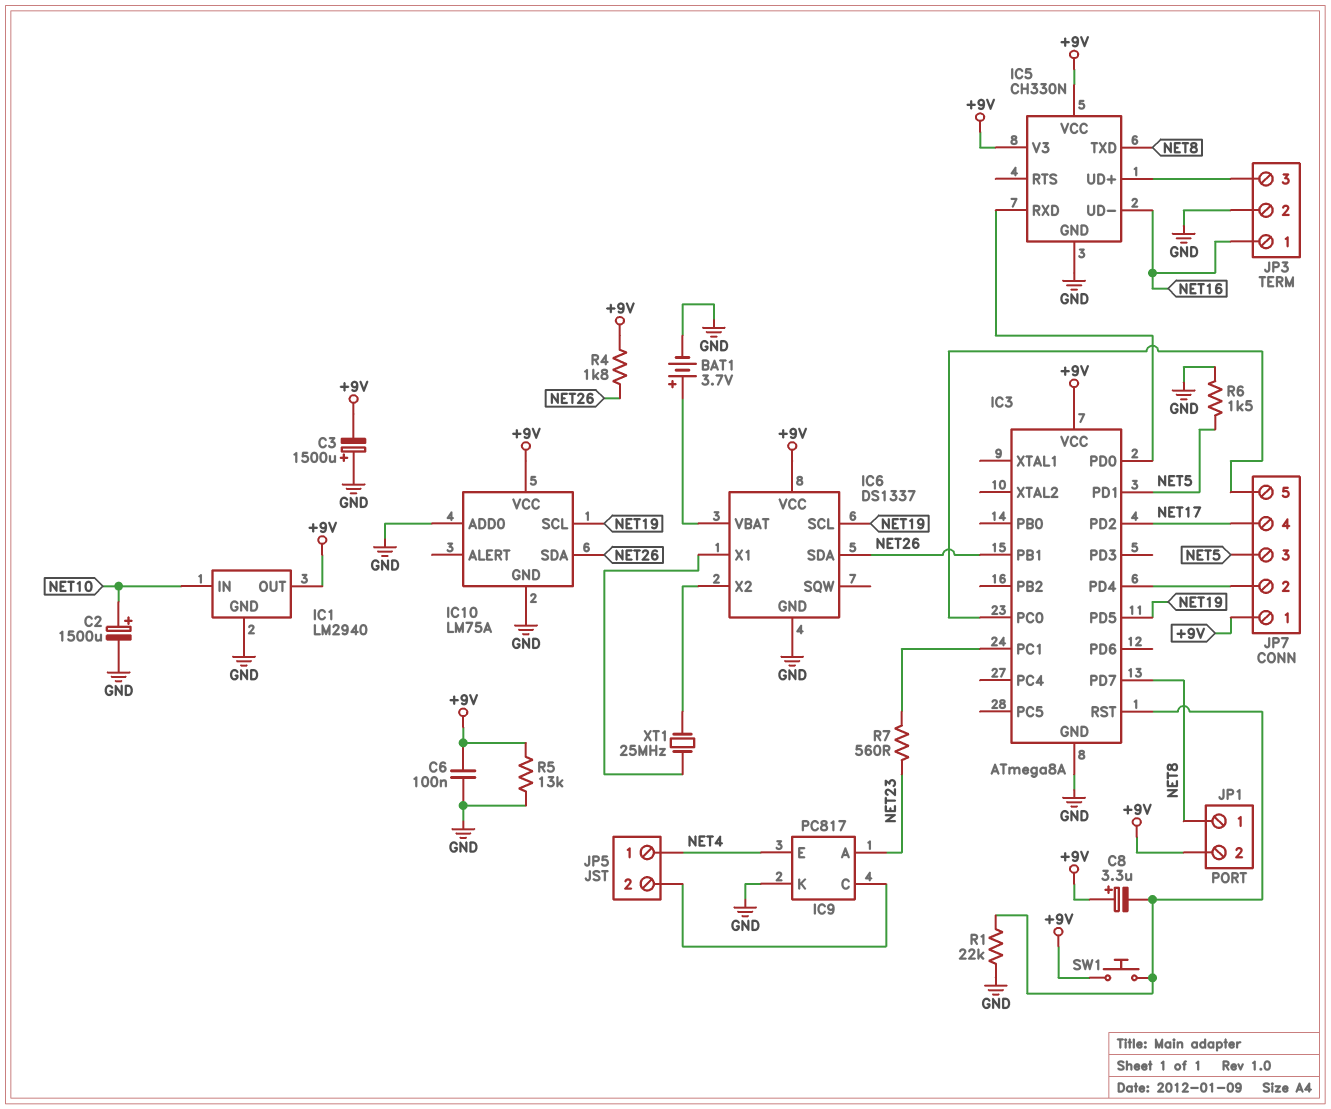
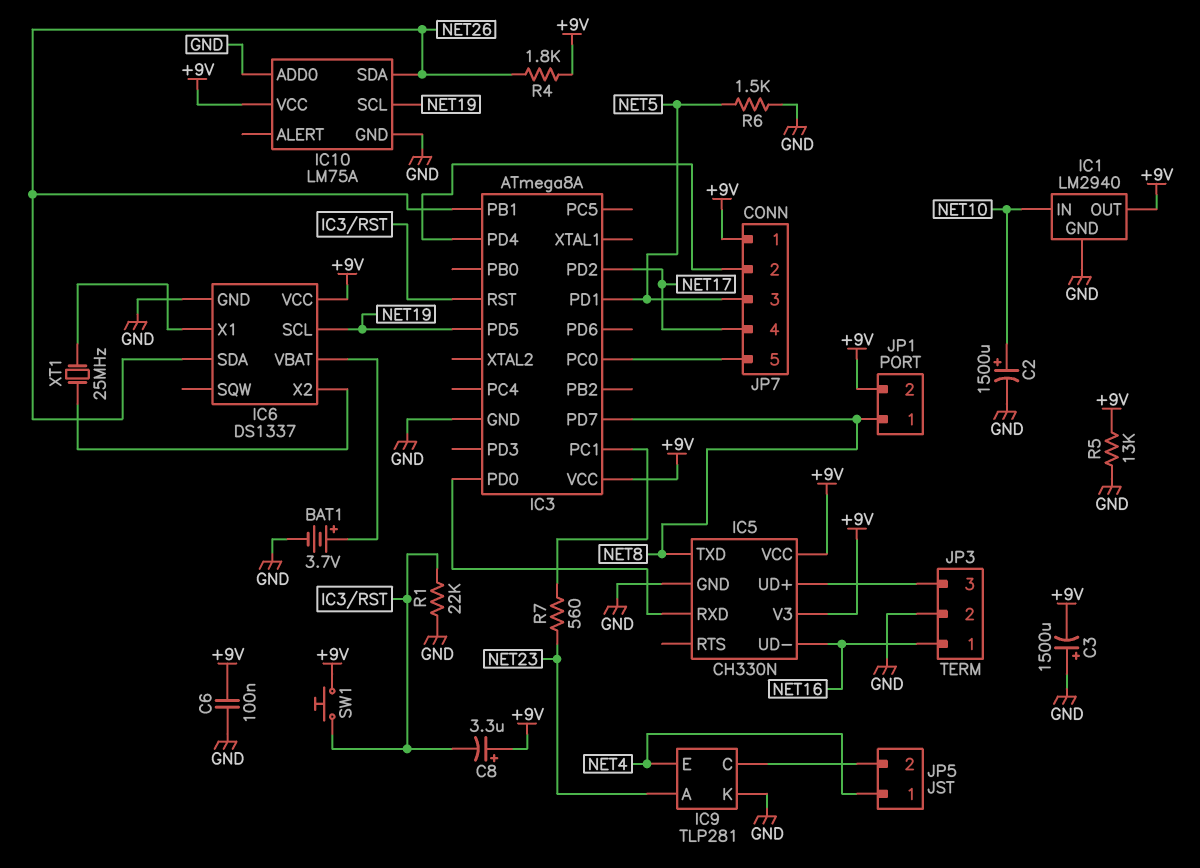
IC9: PC817 -> TLP281

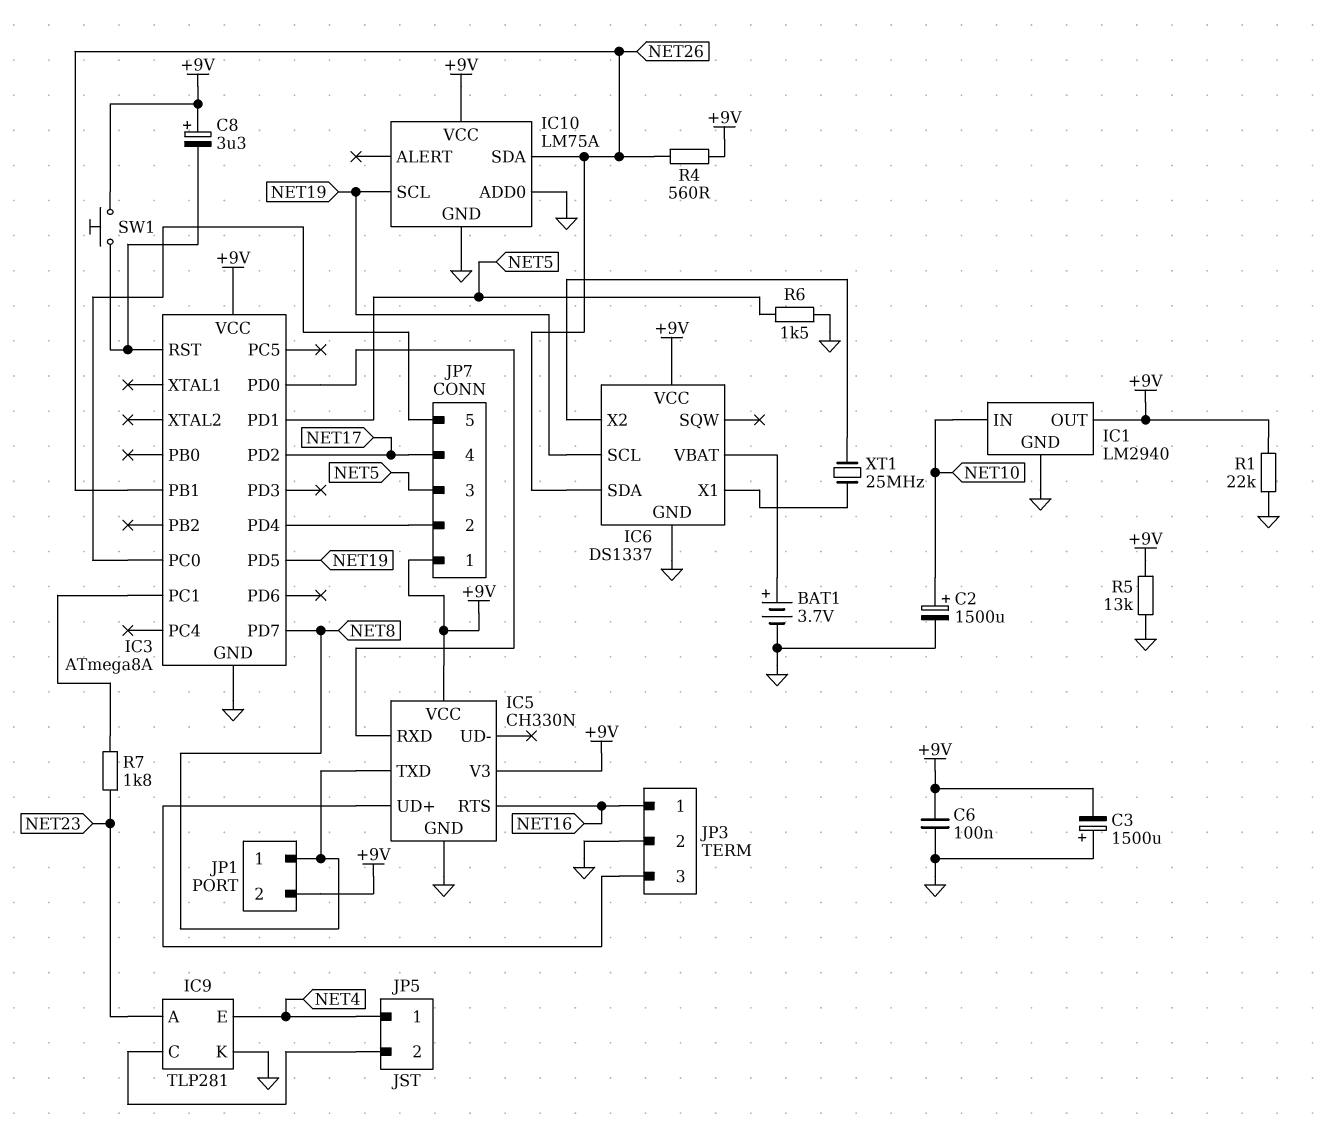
IC5 pin RTS: none -> NET16
IC5 pin UD-: NET16 -> none
R1: 22k (GND, IC3/RST) -> 22k (+9V, GND)
R4: 1.8k (+9V, NET26) -> 560 (+9V, NET26)
R7: 560 (IC3/PC1, NET23) -> 1.8k (IC3/PC1, NET23)

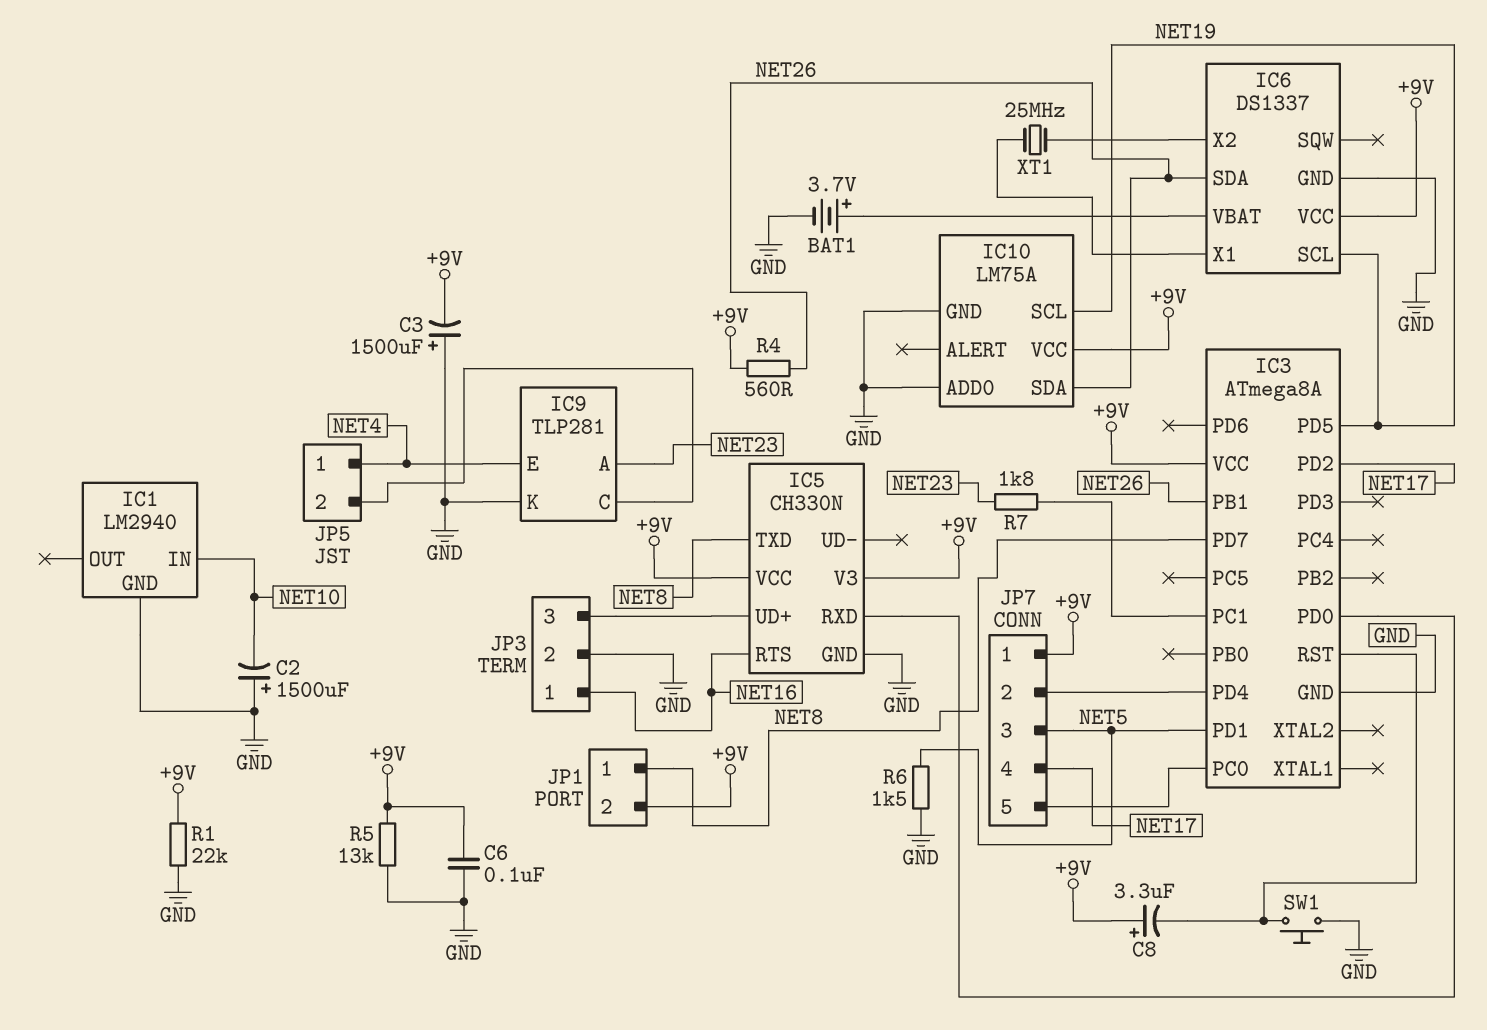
C2: 1500uF (plus NET10, minus GND) -> 1500uF (plus GND, minus NET10)
IC1 pin OUT: +9V -> none
SW1: button (+9V, IC3/RST) -> button (GND, IC3/RST)

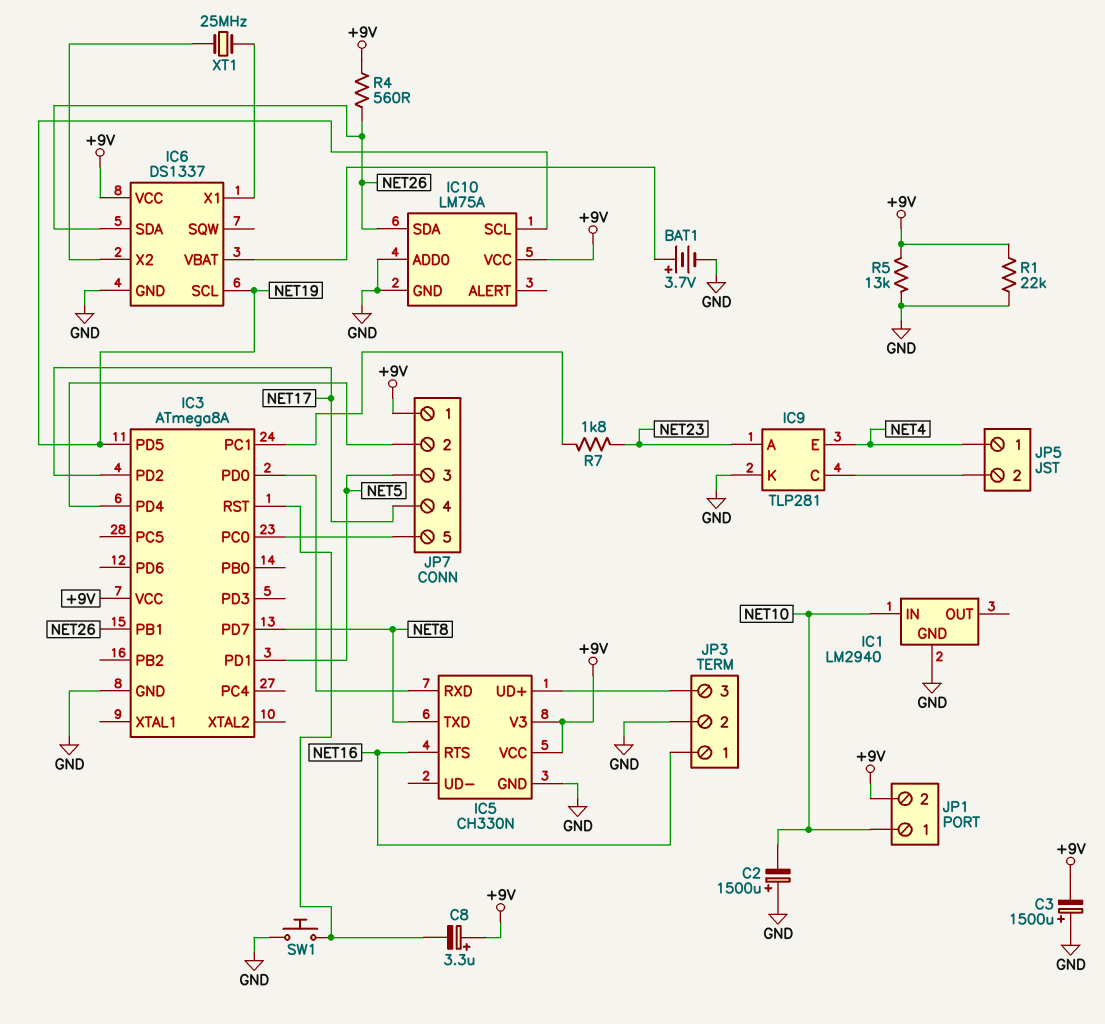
C6: 100nF (+9V, GND) -> none
JP1 pin 1: NET8 -> NET10
R6: 1.5k (GND, NET5) -> none

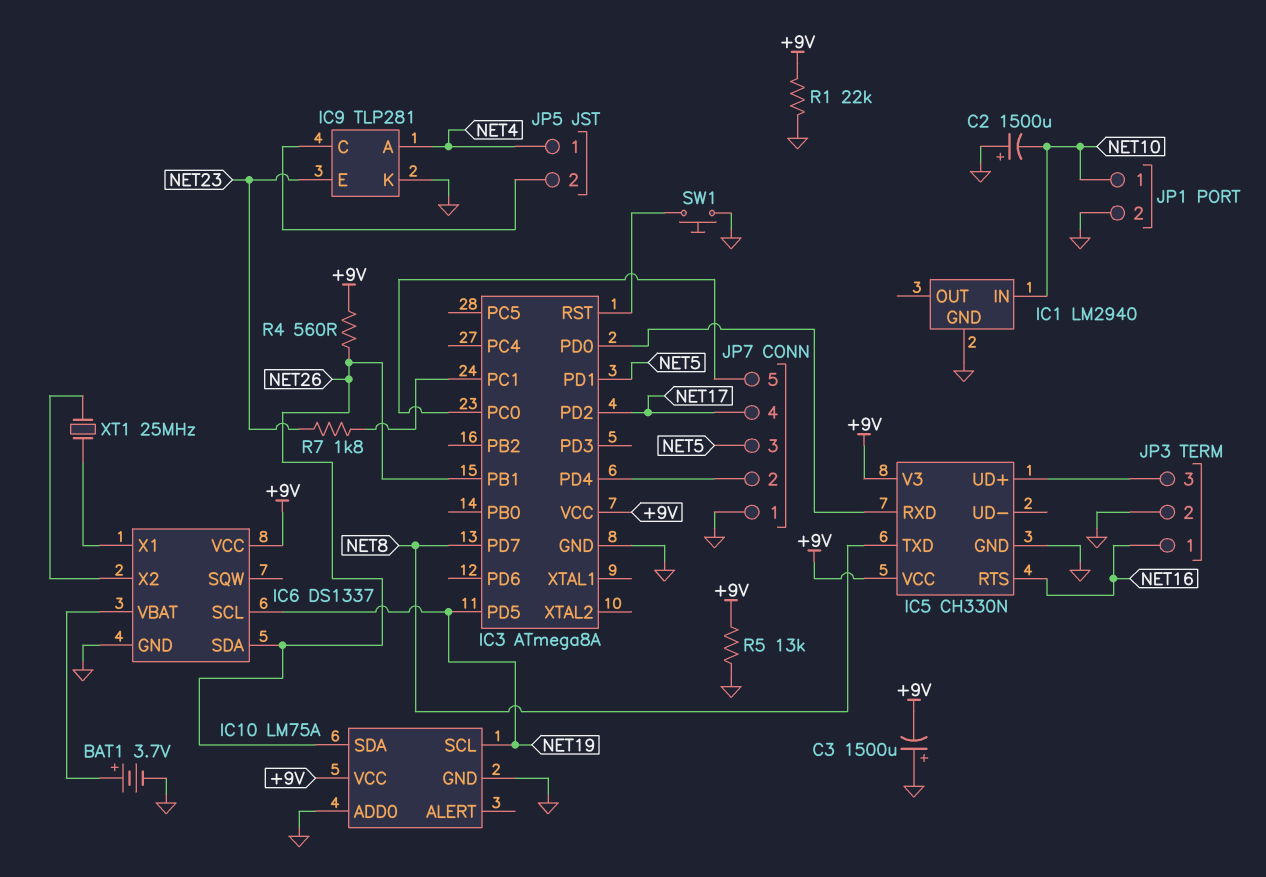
C8: 3.3uF (plus +9V, minus IC3/RST) -> none
IC9 pin A: NET23 -> NET4
IC9 pin E: NET4 -> NET23
JP1 pin 2: +9V -> GND
JP7 pin 1: +9V -> GND

